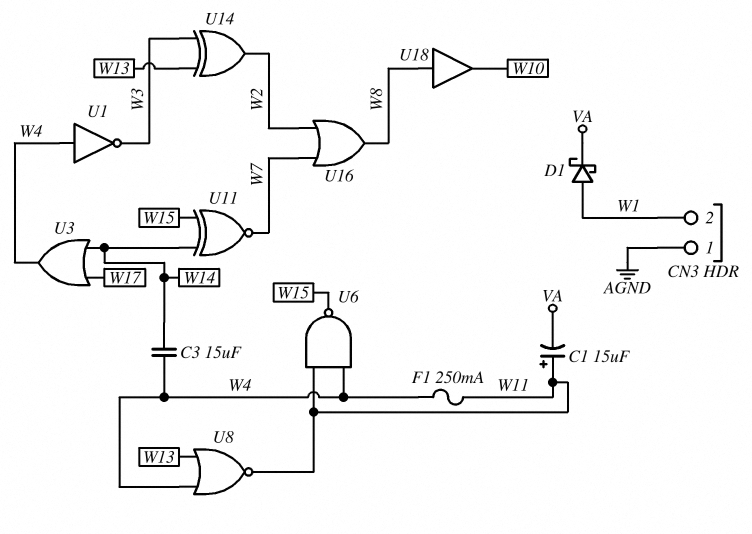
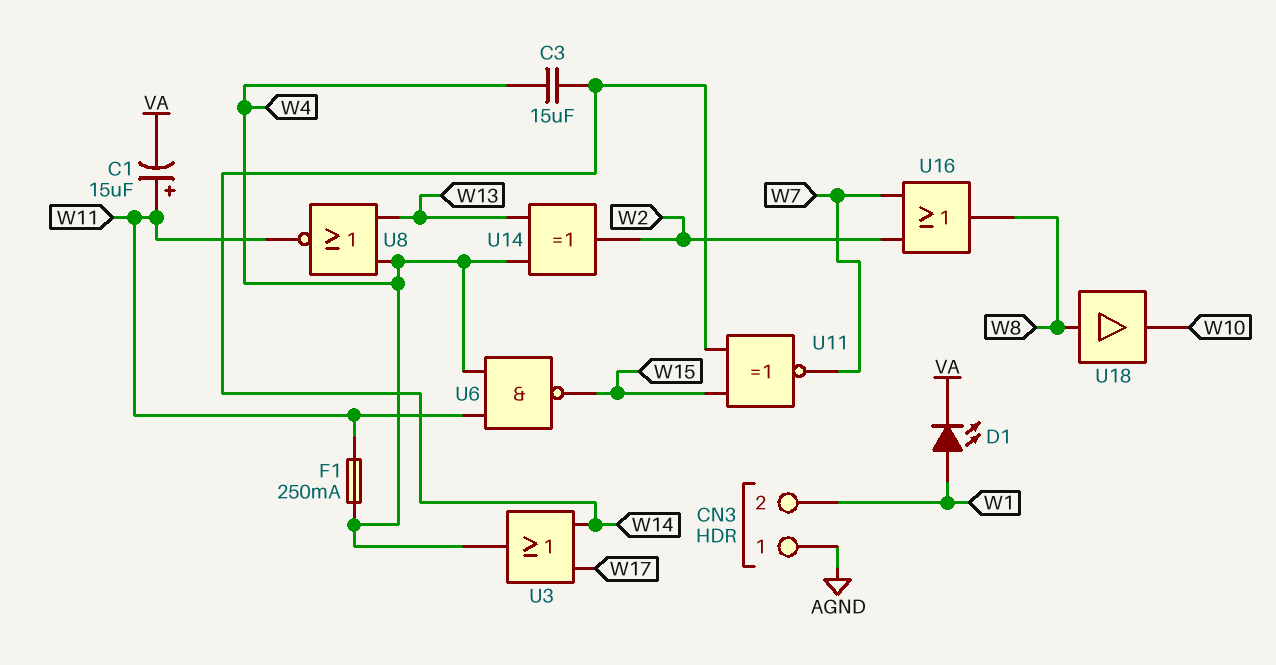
D1: schottky (A W1, K VA) -> LED (A W1, K VA)
U1: NOT (in W4, out W3) -> none
U14: XOR (in W3, in W13, out W2) -> XOR (in W4, in W13, out W2)

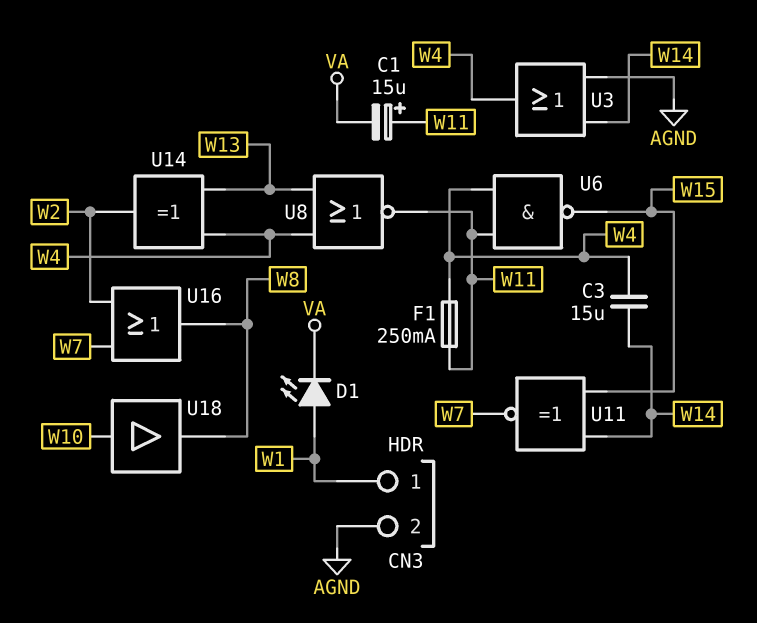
CN3 pin 1: AGND -> W1
CN3 pin 2: W1 -> AGND
U3: OR (in W14, in W17, out W4) -> OR (in AGND, in W14, out W4)
U18: buffer (in W8, out W10) -> buffer (in W10, out W8)

